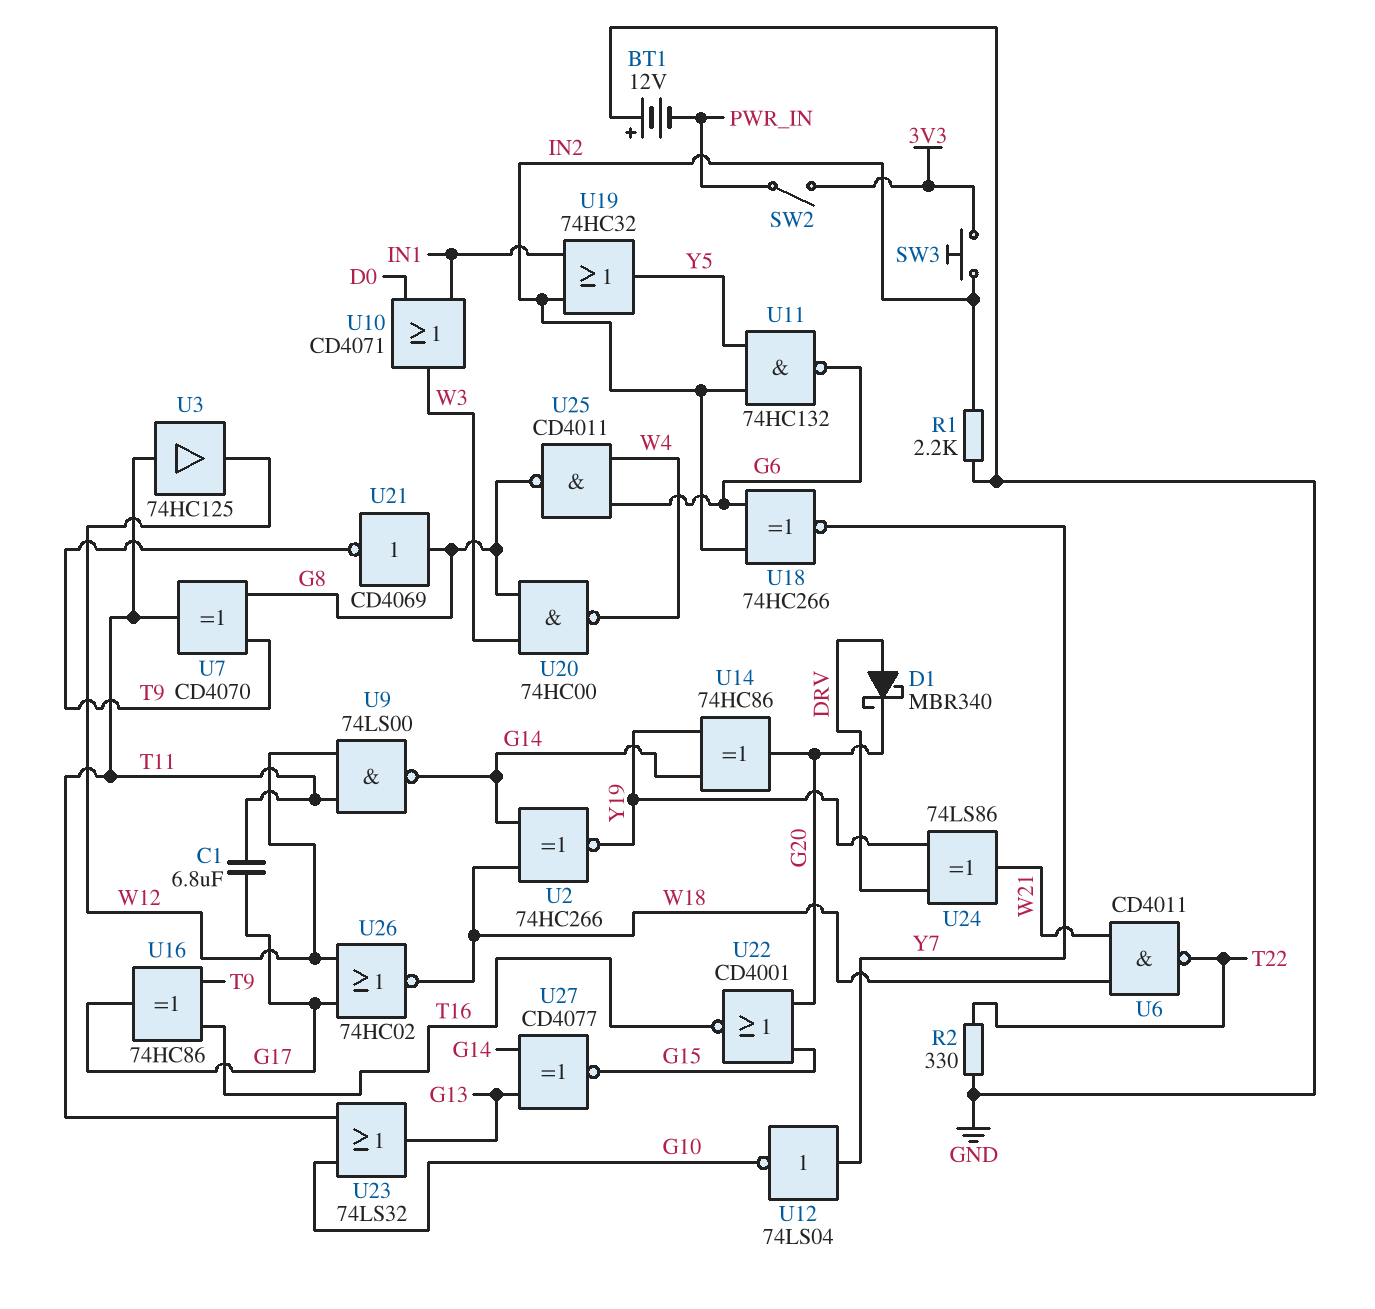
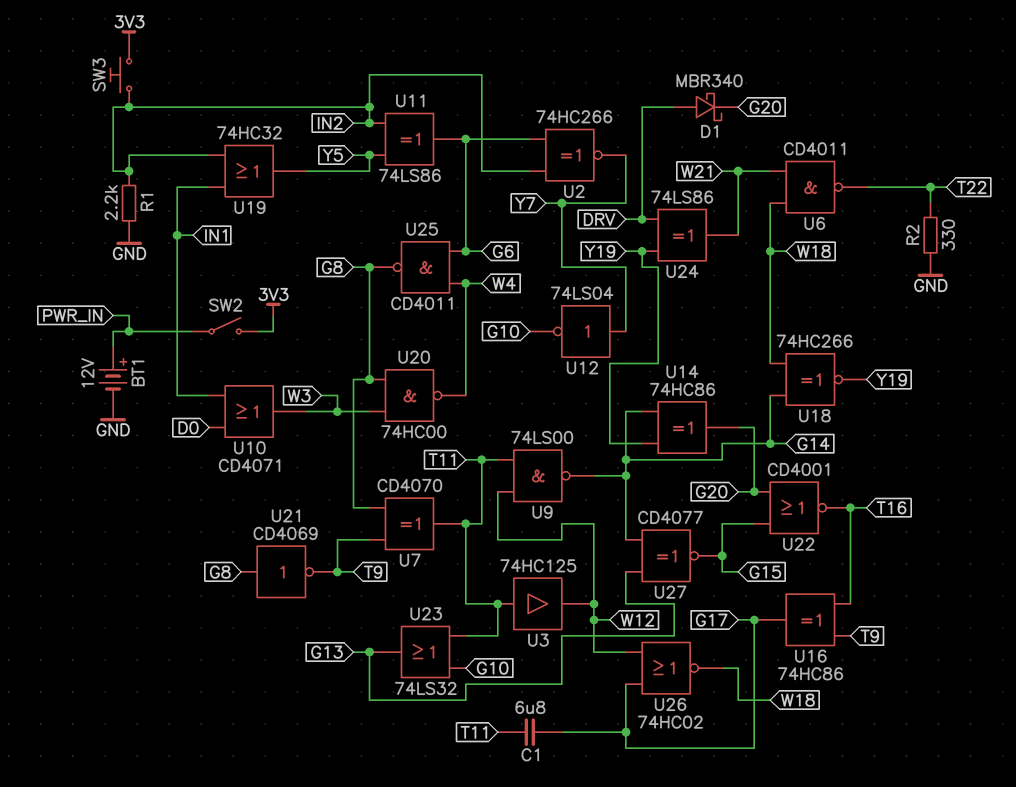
BT1: 12V (plus GND, minus PWR_IN) -> 12V (plus PWR_IN, minus GND)
U2: XNOR 74HC266 (in G14, in W18, out Y19) -> XNOR 74HC266 (in G6, in IN2, out Y7)
U11: NAND 74HC132 (in IN2, in Y5, out G6) -> XOR 74LS86 (in IN2, in Y5, out G6)
U18: XNOR 74HC266 (in G6, in IN2, out Y7) -> XNOR 74HC266 (in G14, in W18, out Y19)

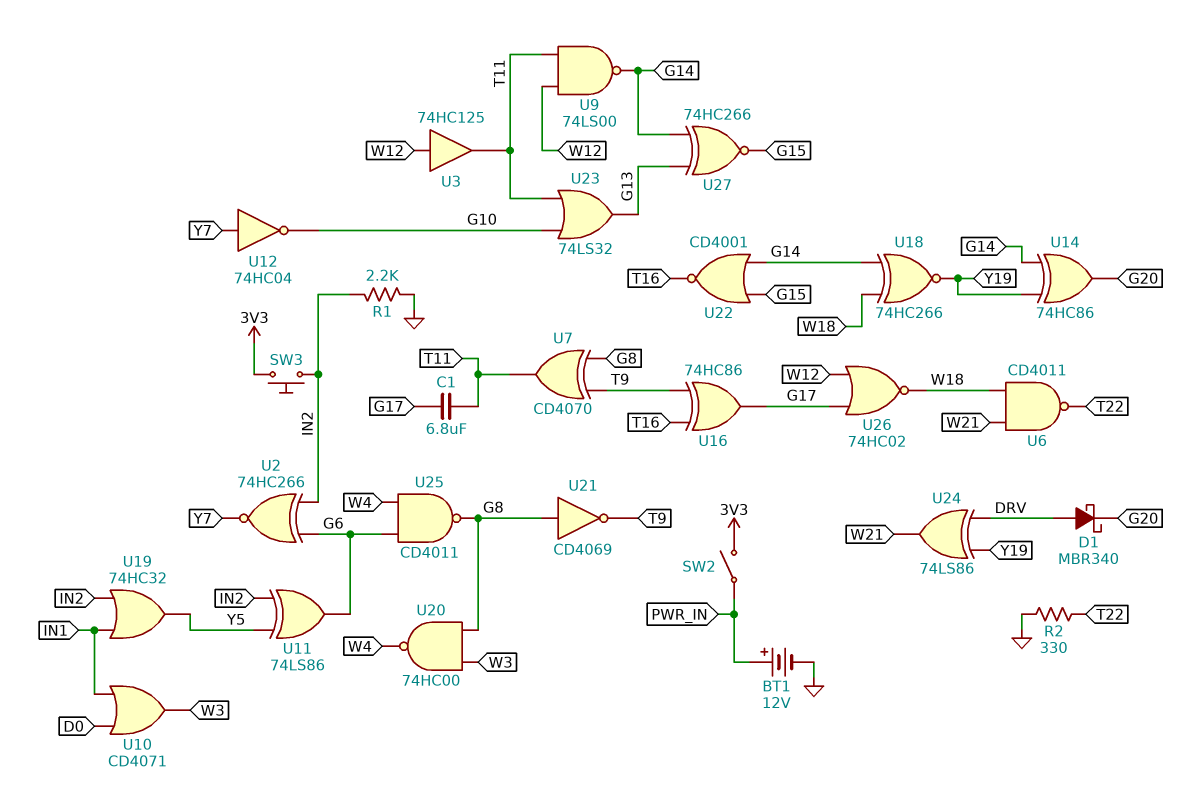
U3: buffer 74HC125 (in T11, out W12) -> buffer 74HC125 (in W12, out T11)
U12: NOT 74LS04 (in Y7, out G10) -> NOT 74HC04 (in Y7, out G10)
U22: NOR CD4001 (in G15, in G20, out T16) -> NOR CD4001 (in G14, in G15, out T16)
U27: XNOR CD4077 (in G13, in G14, out G15) -> XNOR 74HC266 (in G13, in G14, out G15)

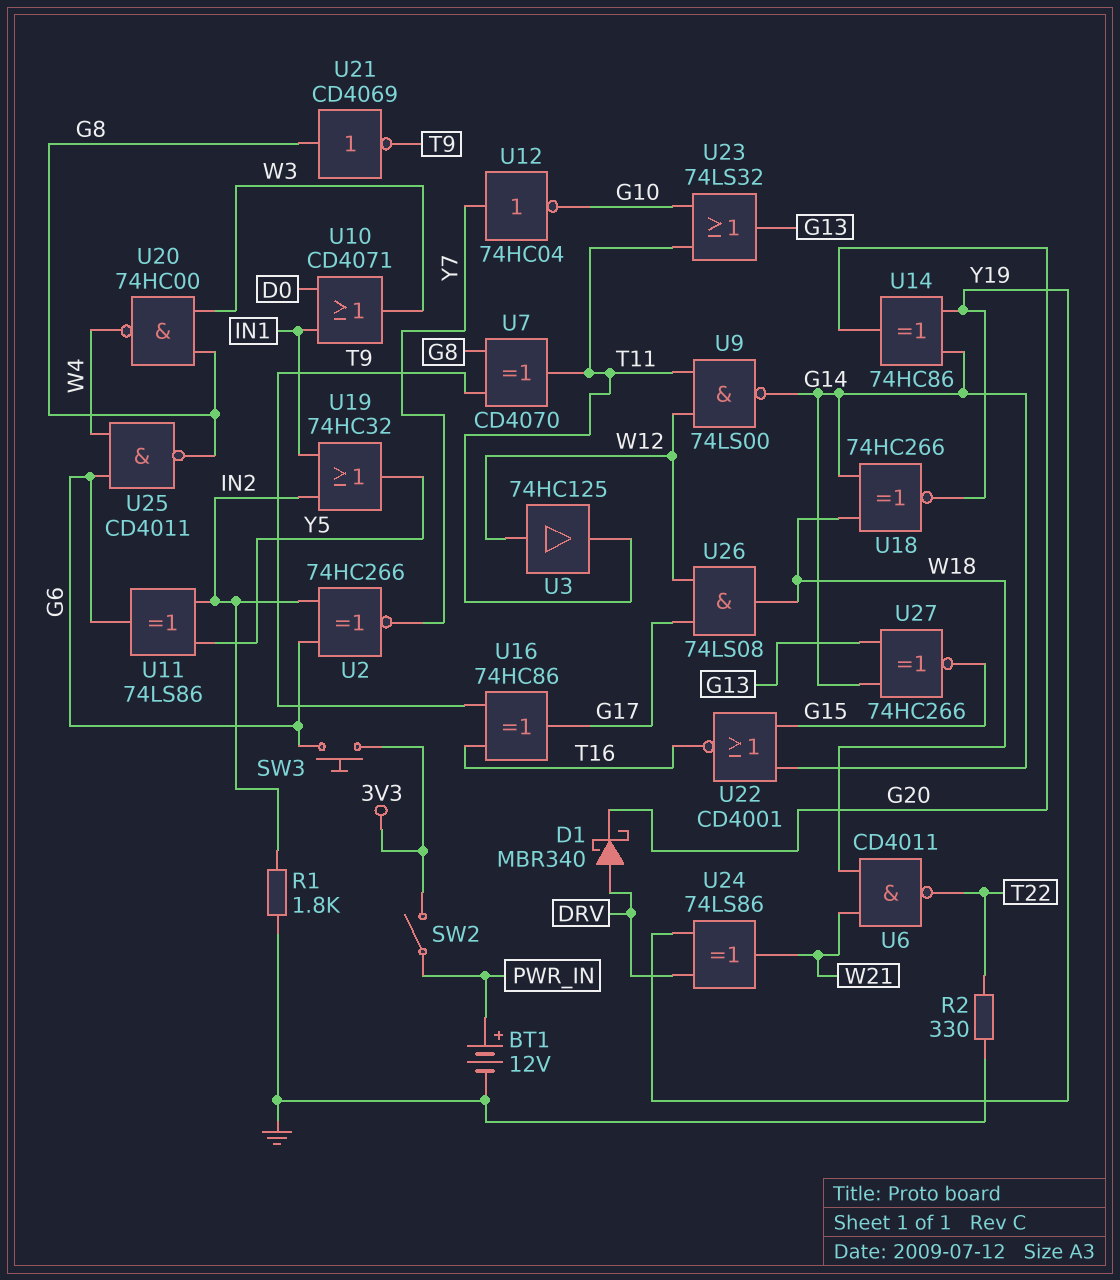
C1: 6.8uF (G17, T11) -> none
R1: 2.2k (GND, IN2) -> 1.8k (GND, IN2)
SW3: button (3V3, IN2) -> button (3V3, G6)
U26: NOR 74HC02 (in G17, in W12, out W18) -> AND 74LS08 (in G17, in W12, out W18)

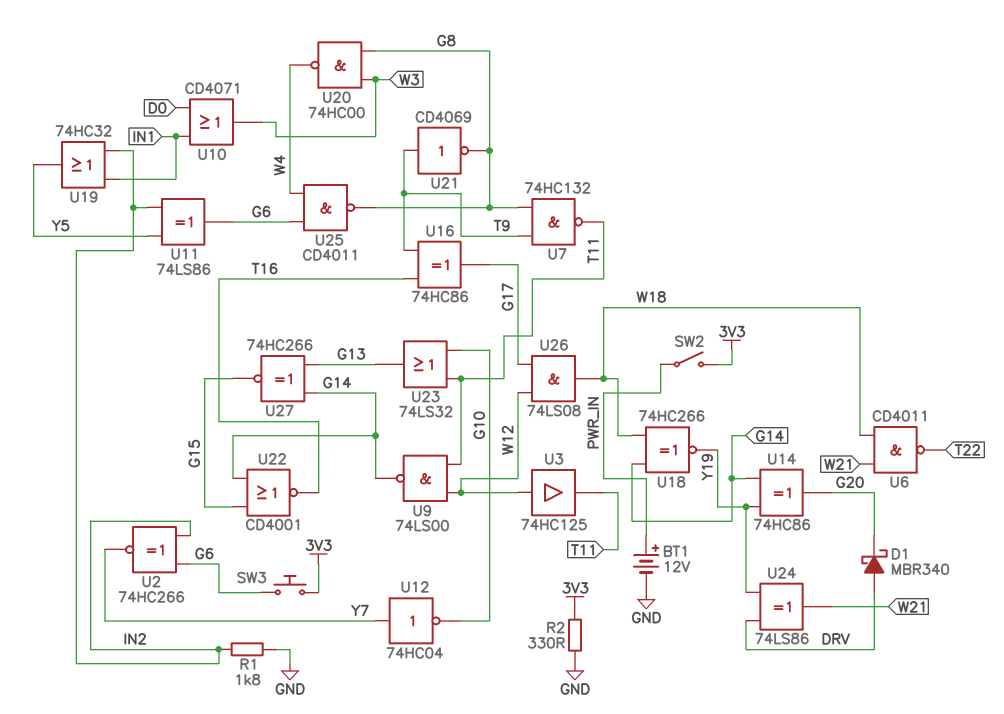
R2: 330 (GND, T22) -> 330 (3V3, GND)
U7: XOR CD4070 (in G8, in T9, out T11) -> NAND 74HC132 (in G8, in T9, out T11)
U21: NOT CD4069 (in G8, out T9) -> NOT CD4069 (in T9, out G8)

